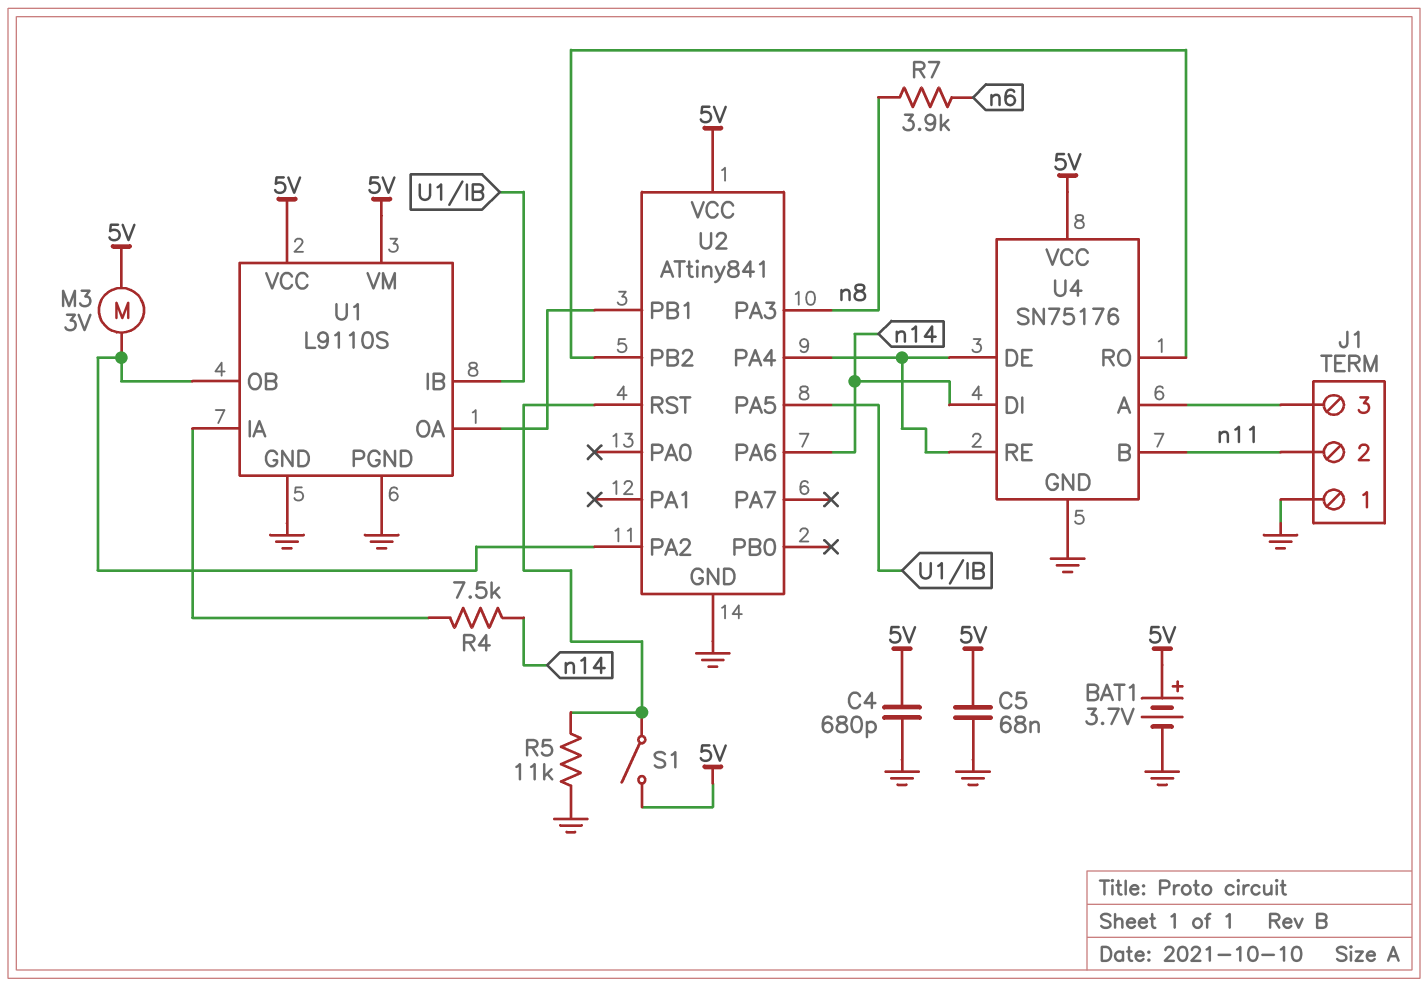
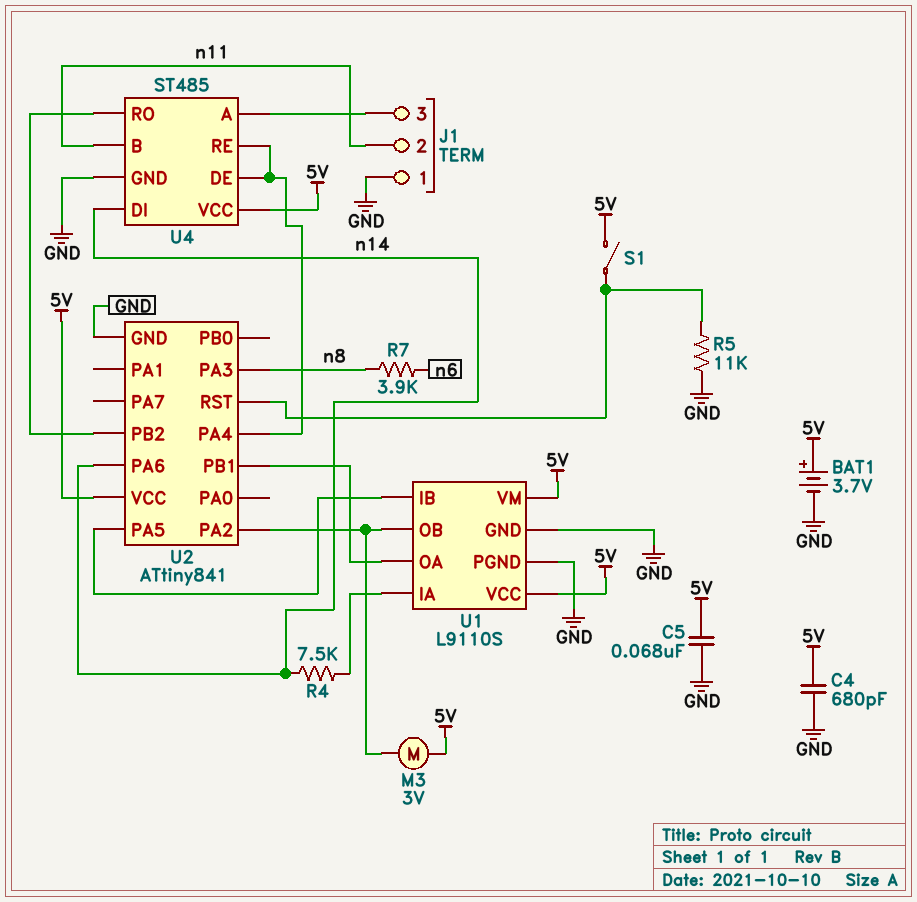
U4: SN75176 -> ST485

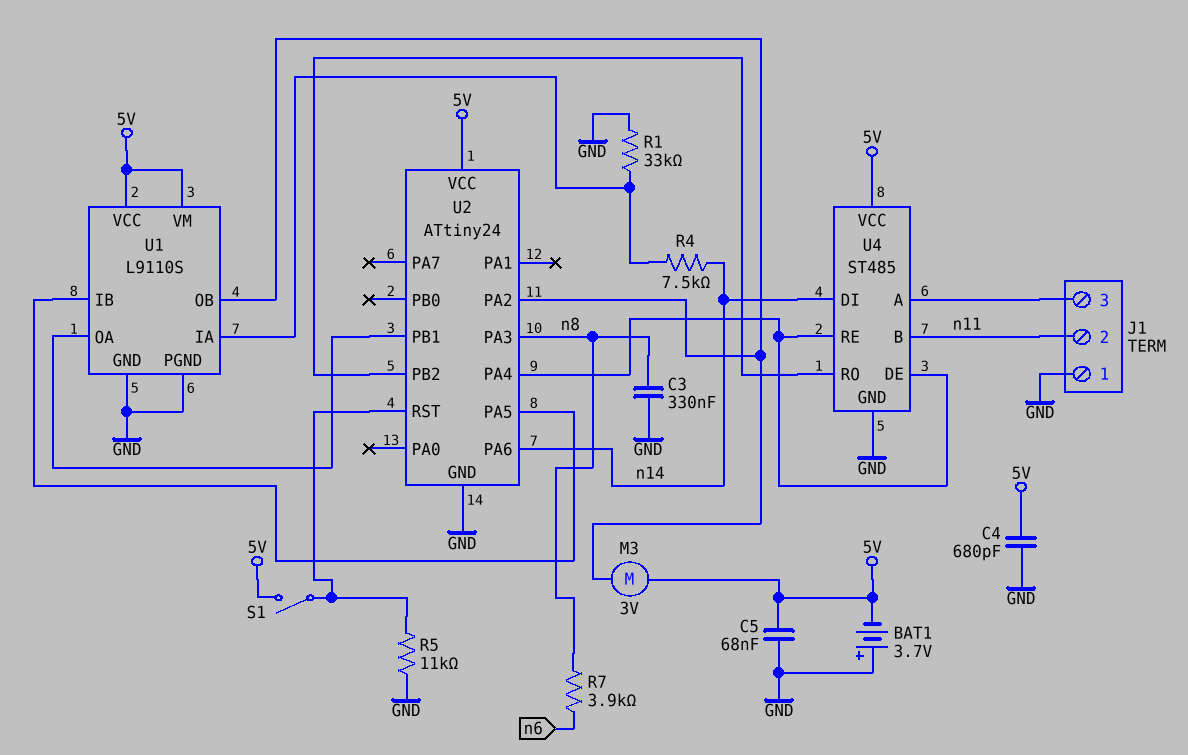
BAT1: 3.7V (plus 5V, minus GND) -> 3.7V (plus GND, minus 5V)
C3: none -> 330nF (GND, n8)
R1: none -> 33k (GND, U1/IA)
U2: ATtiny841 -> ATtiny24

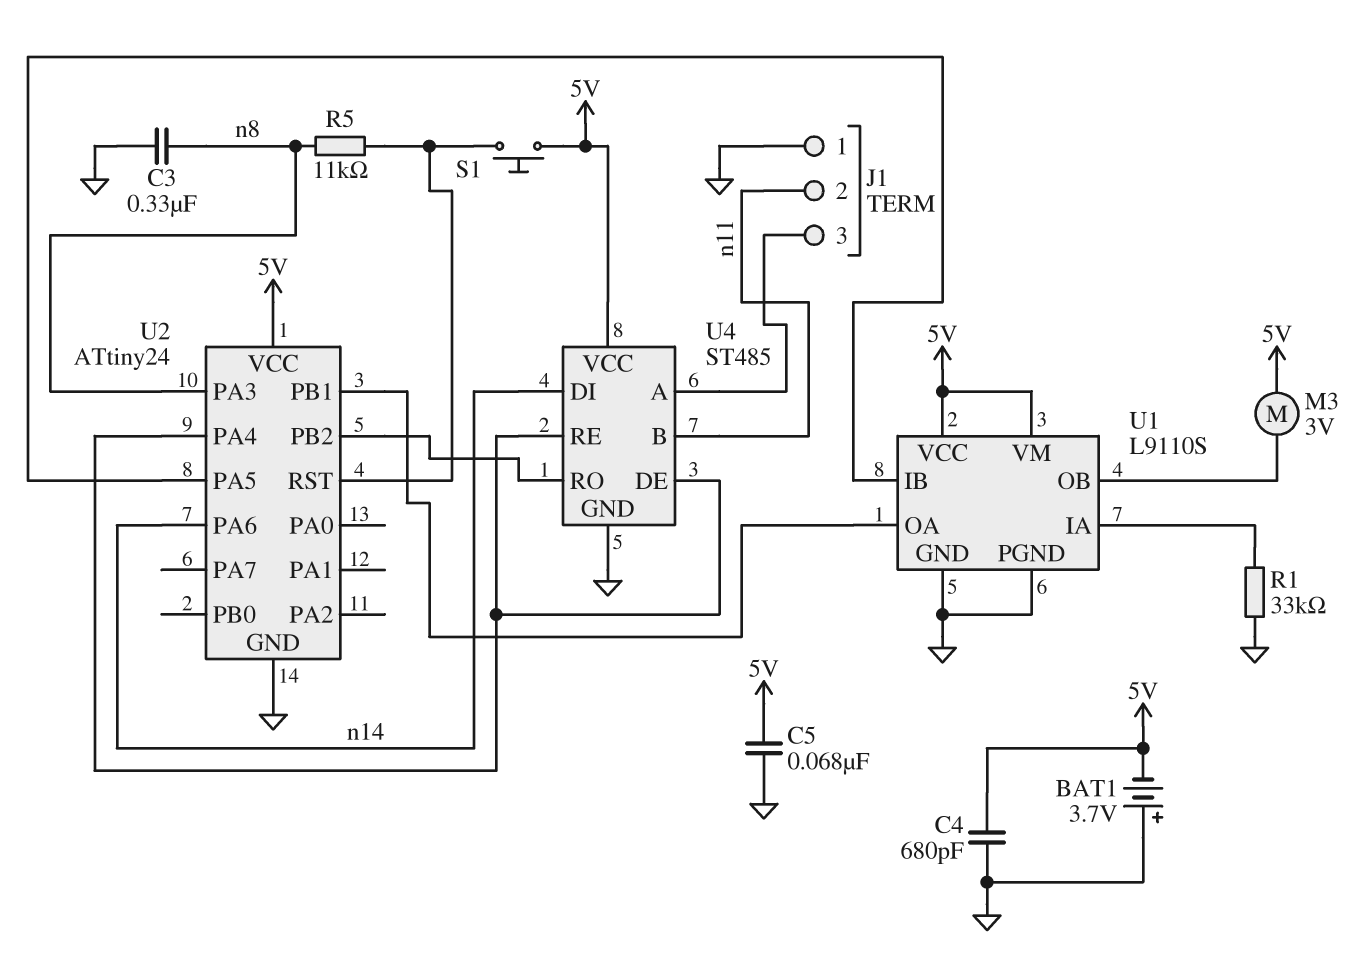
R4: 7.5k (U1/IA, n14) -> none
R5: 11k (GND, U2/RST) -> 11k (U2/RST, n8)
R7: 3.9k (n6, n8) -> none
S1: switch (5V, U2/RST) -> button (5V, U2/RST)
U2 pin PA2: U1/OB -> none

